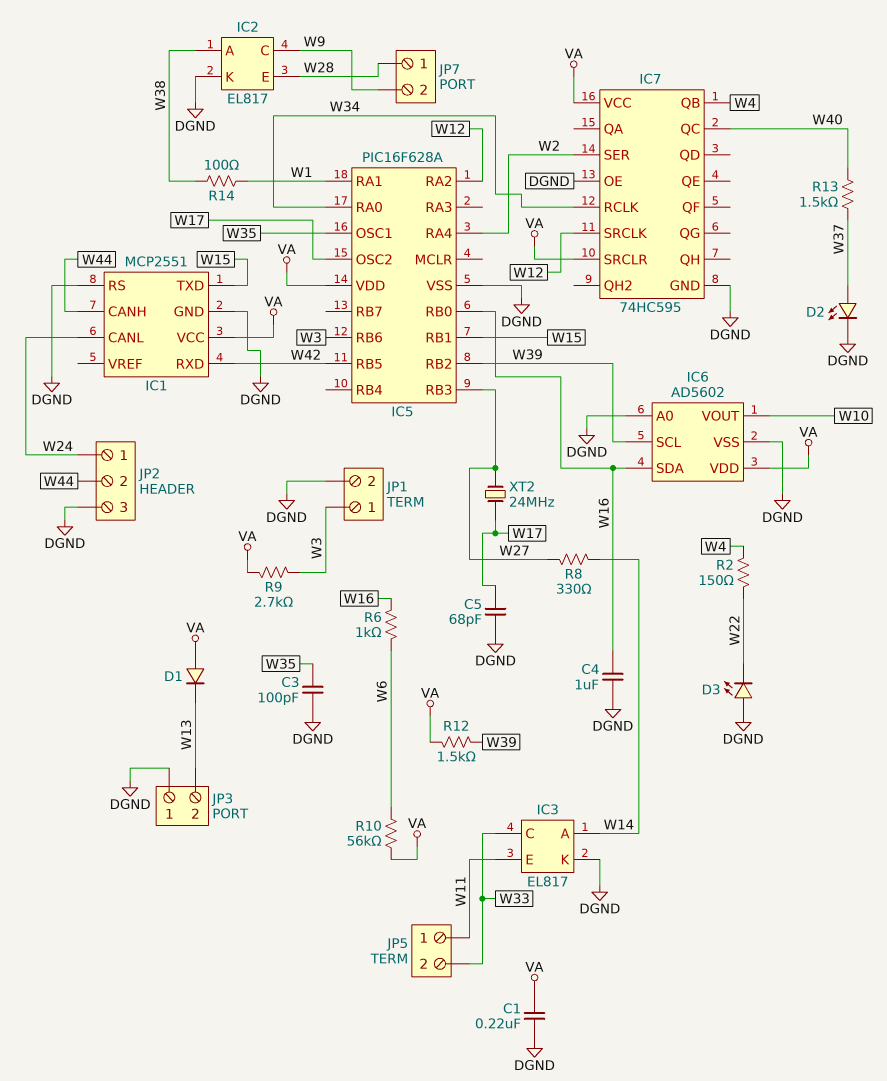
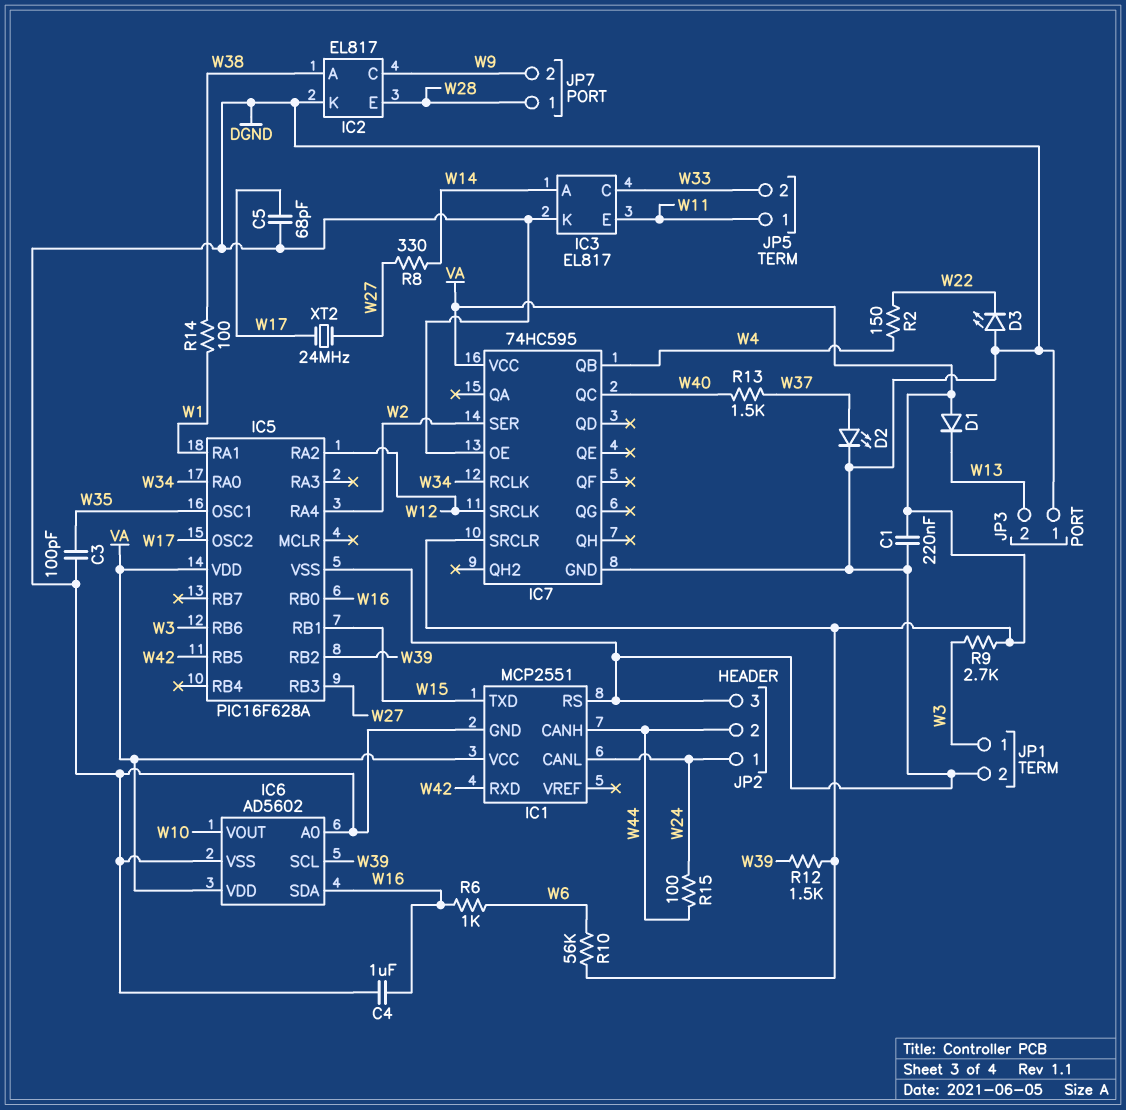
R15: none -> 100 (W24, W44)

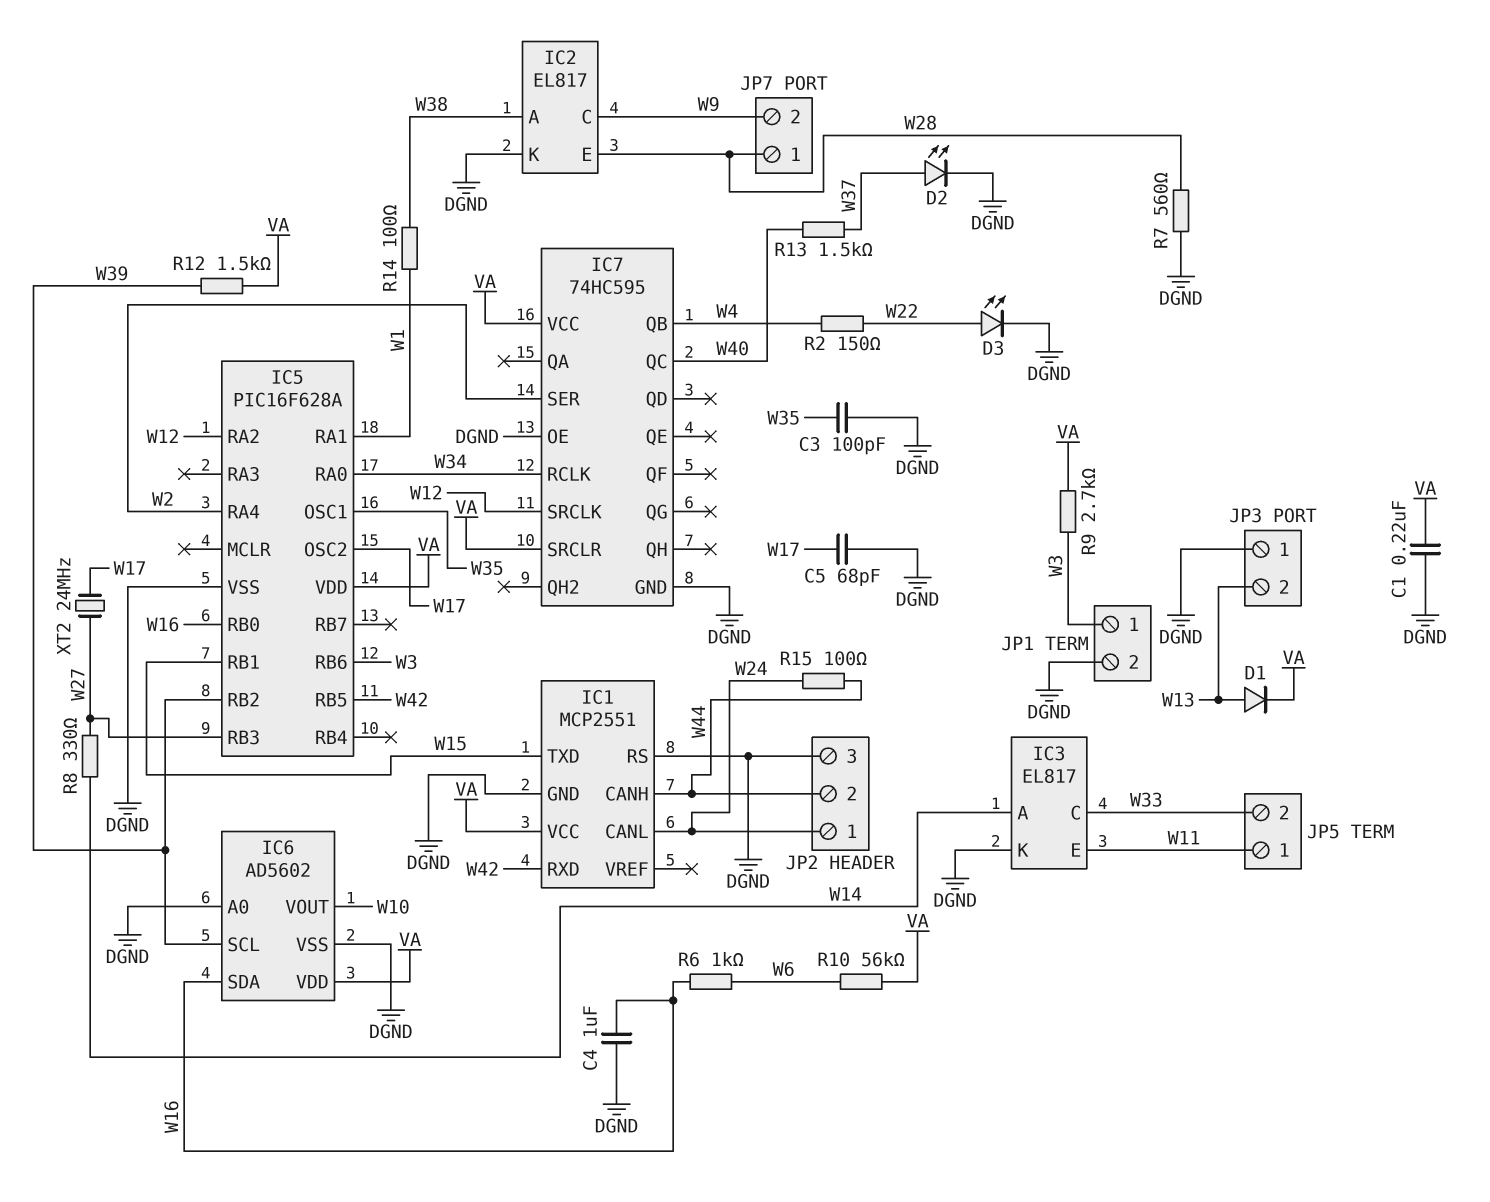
D1: diode (A VA, K W13) -> diode (A W13, K VA)
D3: LED (A DGND, K W22) -> LED (A W22, K DGND)
R7: none -> 560 (DGND, W28)

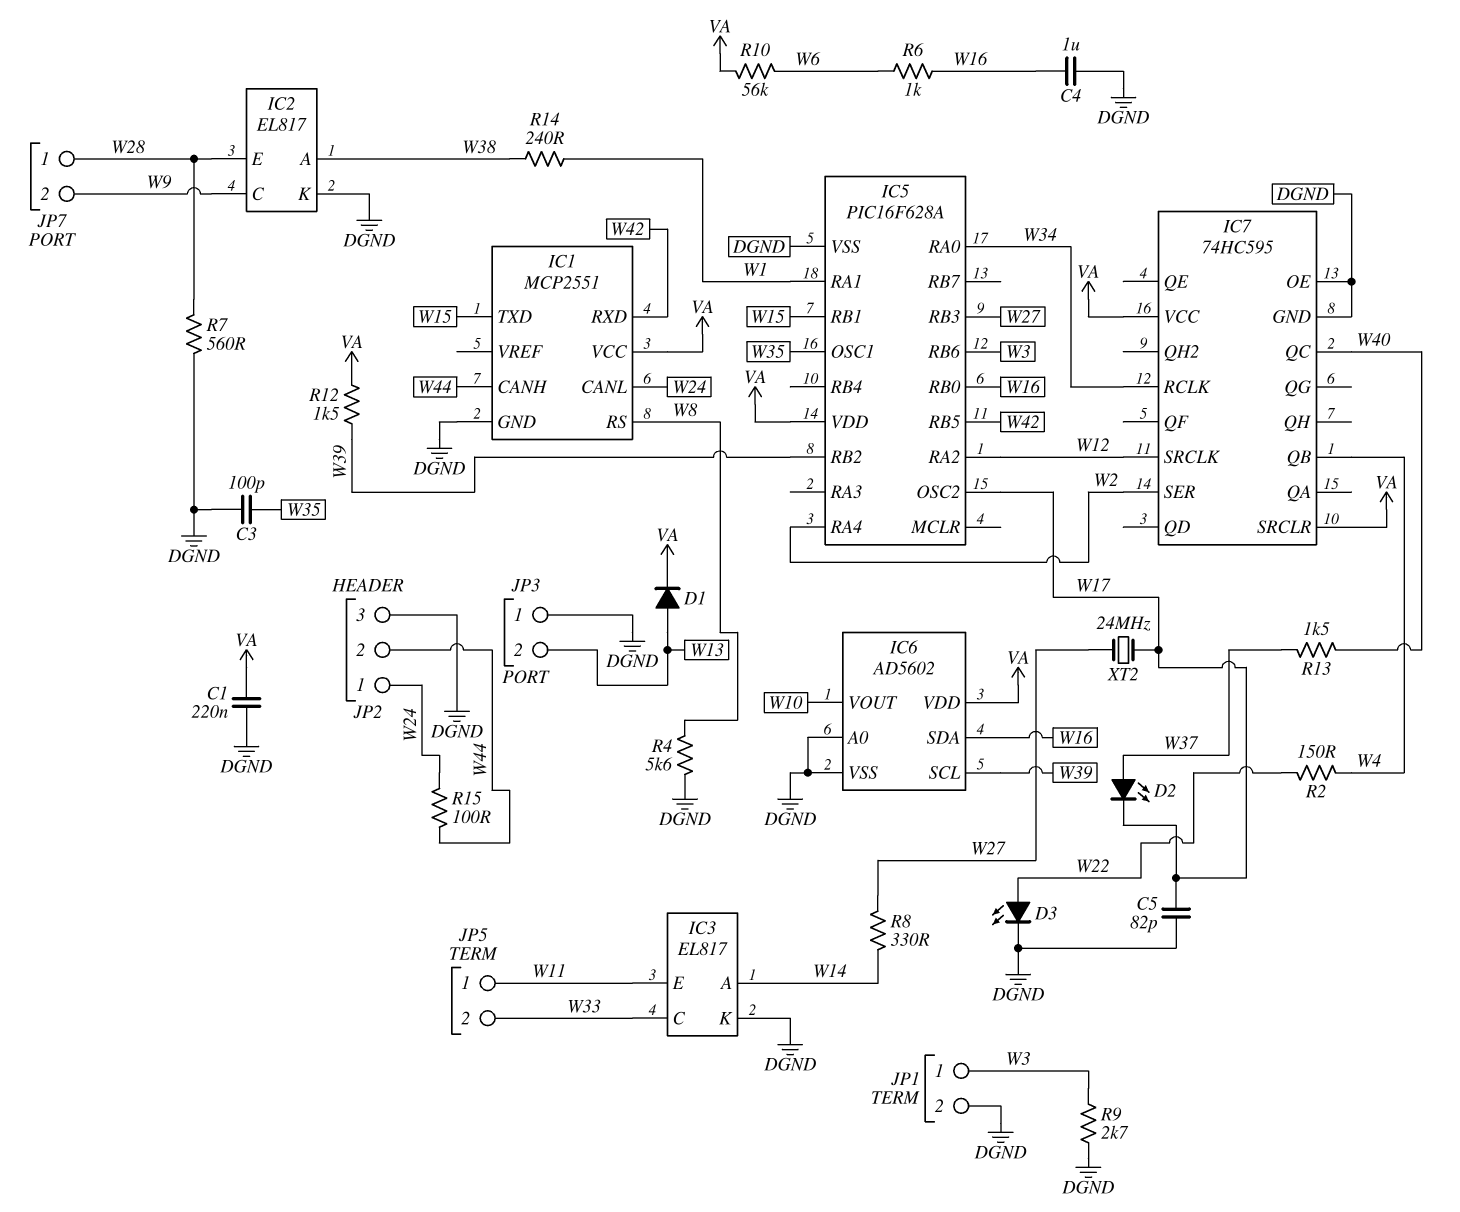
C5: 68pF (DGND, W17) -> 82pF (DGND, W17)
D2: LED (A W37, K DGND) -> LED (A W37, K W17)
IC1 pin RS: DGND -> W8
R4: none -> 5.6k (DGND, W8)
R9: 2.7k (VA, W3) -> 2.7k (DGND, W3)
R14: 100 (W1, W38) -> 240 (W1, W38)

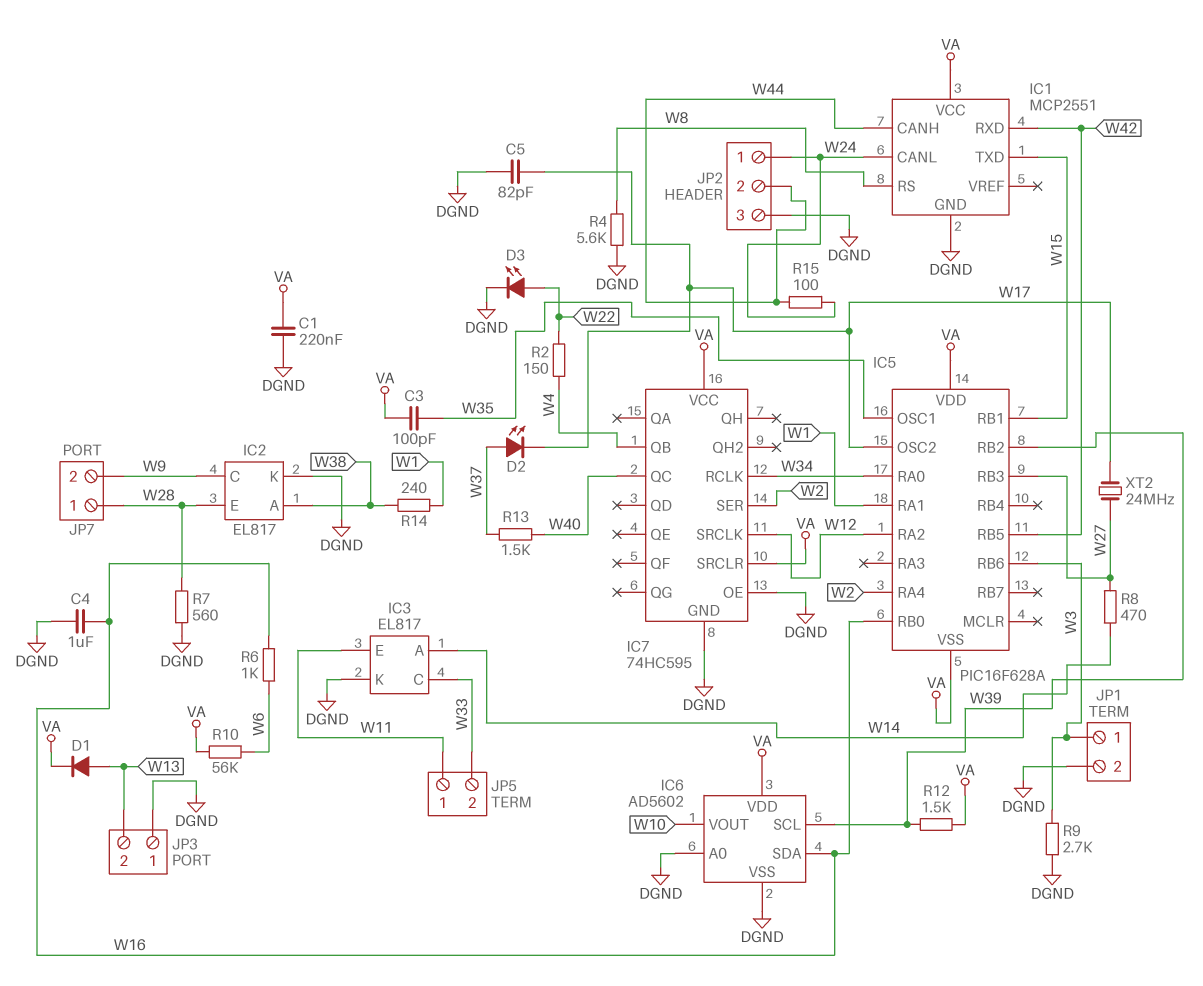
C3: 100pF (DGND, W35) -> 100pF (VA, W35)
IC5 pin VSS: DGND -> VA
R8: 330 (W14, W27) -> 470 (W14, W27)

